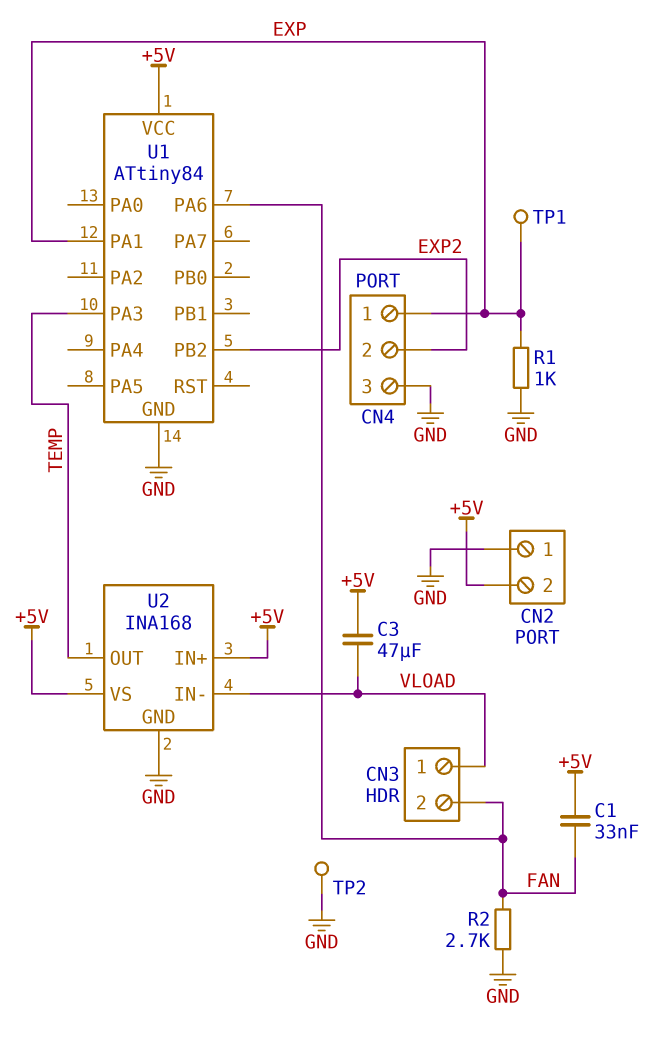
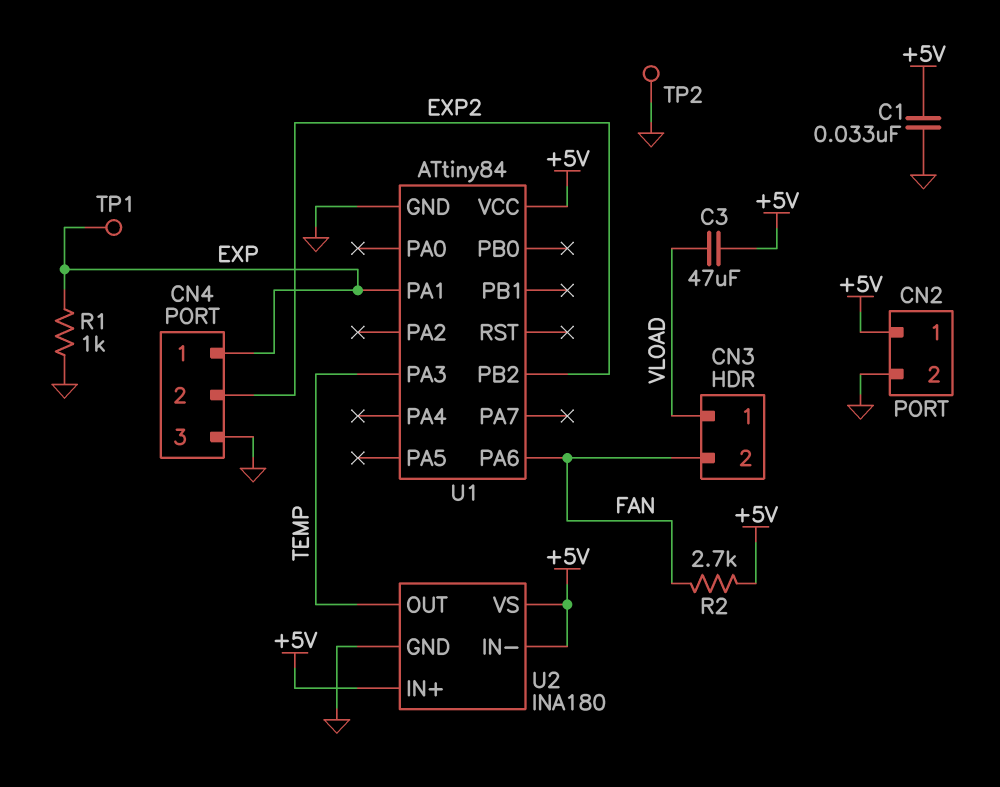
C1: 33nF (+5V, FAN) -> 33nF (+5V, GND)
CN2 pin 1: GND -> +5V
CN2 pin 2: +5V -> GND
R2: 2.7k (FAN, GND) -> 2.7k (+5V, FAN)
U2: INA168 -> INA180
U2 pin IN-: VLOAD -> +5V

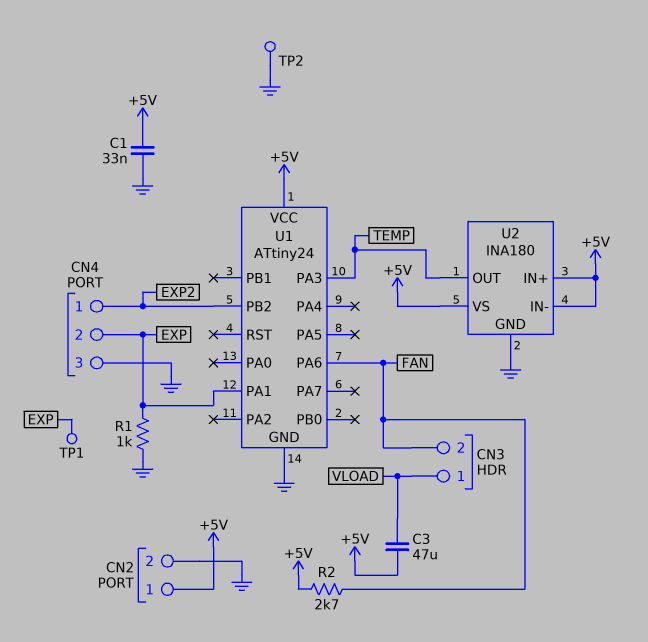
CN4 pin 1: EXP -> EXP2
CN4 pin 2: EXP2 -> EXP
U1: ATtiny84 -> ATtiny24

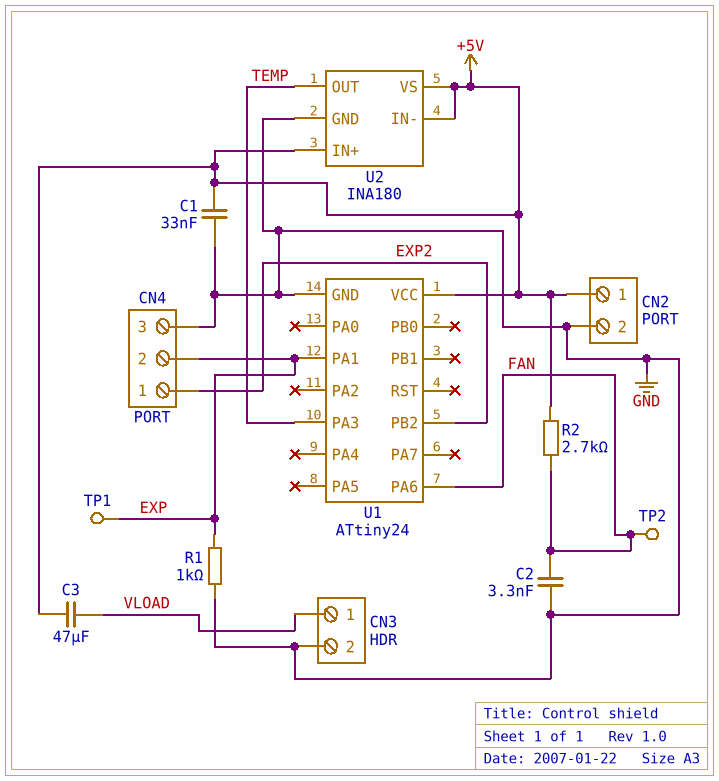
C2: none -> 3.3nF (FAN, GND)
CN3 pin 2: FAN -> GND
TP2: test point (GND) -> test point (FAN)

